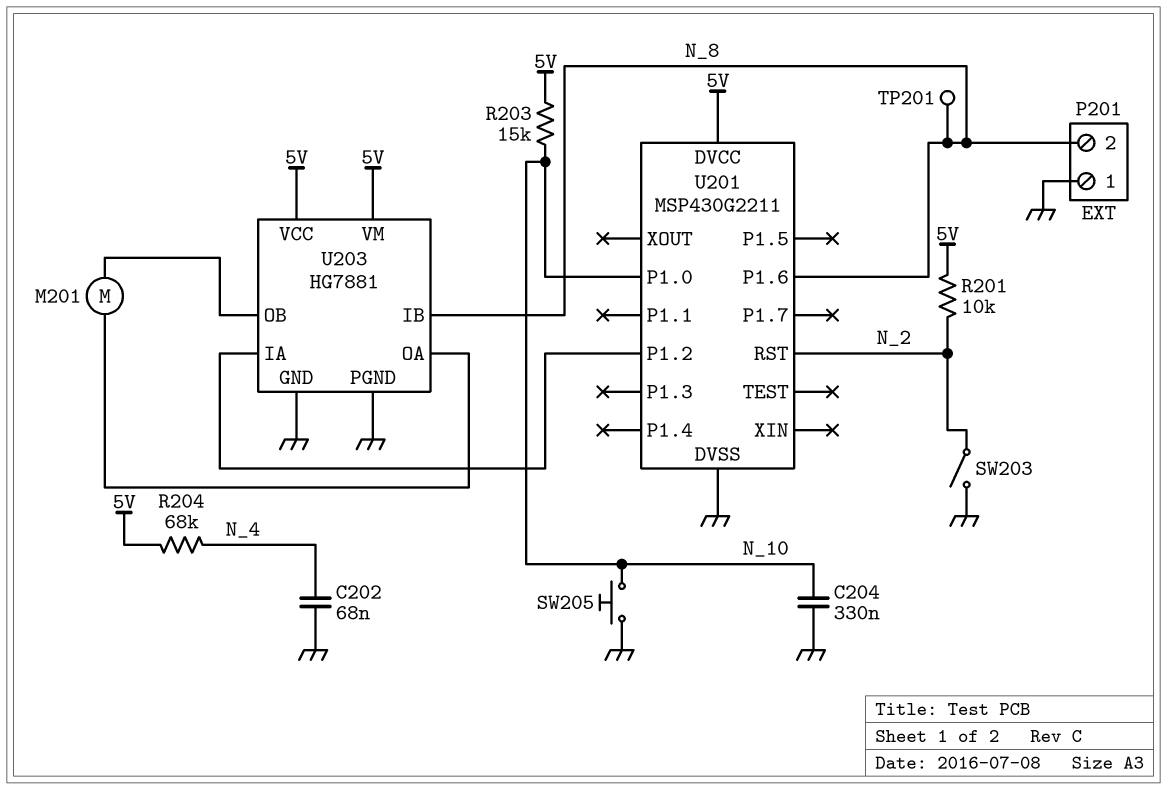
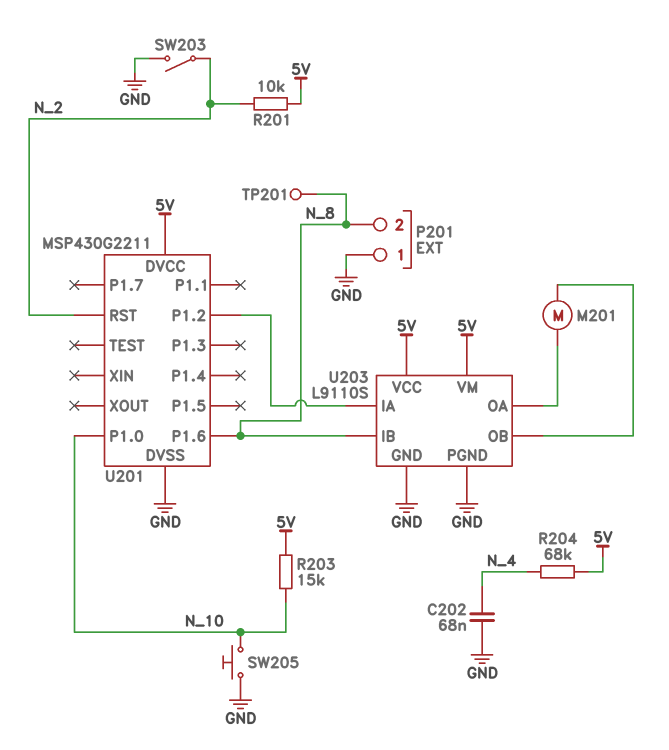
C204: 330nF (GND, N_10) -> none
U203: HG7881 -> L9110S

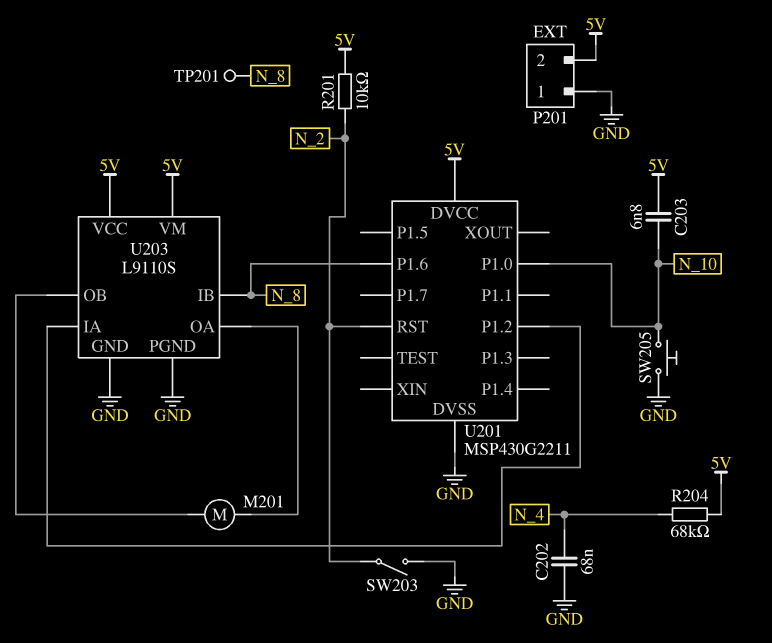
C203: none -> 6.8nF (5V, N_10)
P201 pin 2: N_8 -> 5V
R203: 15k (5V, N_10) -> none

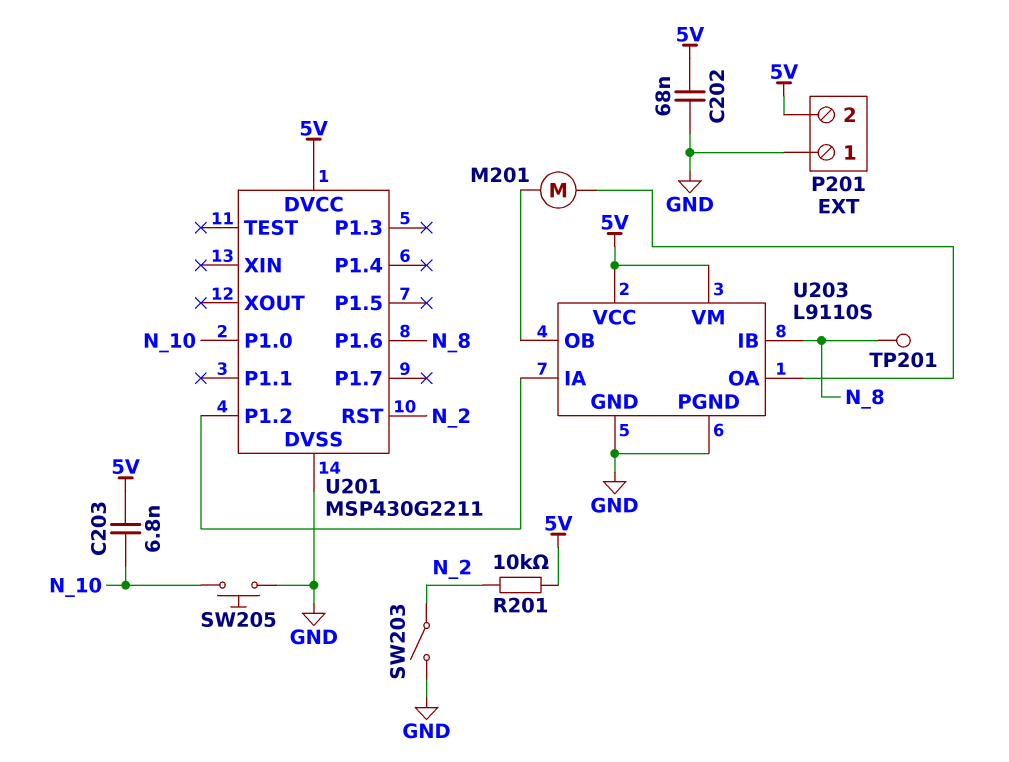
C202: 68nF (GND, N_4) -> 68nF (5V, GND)
R204: 68k (5V, N_4) -> none

